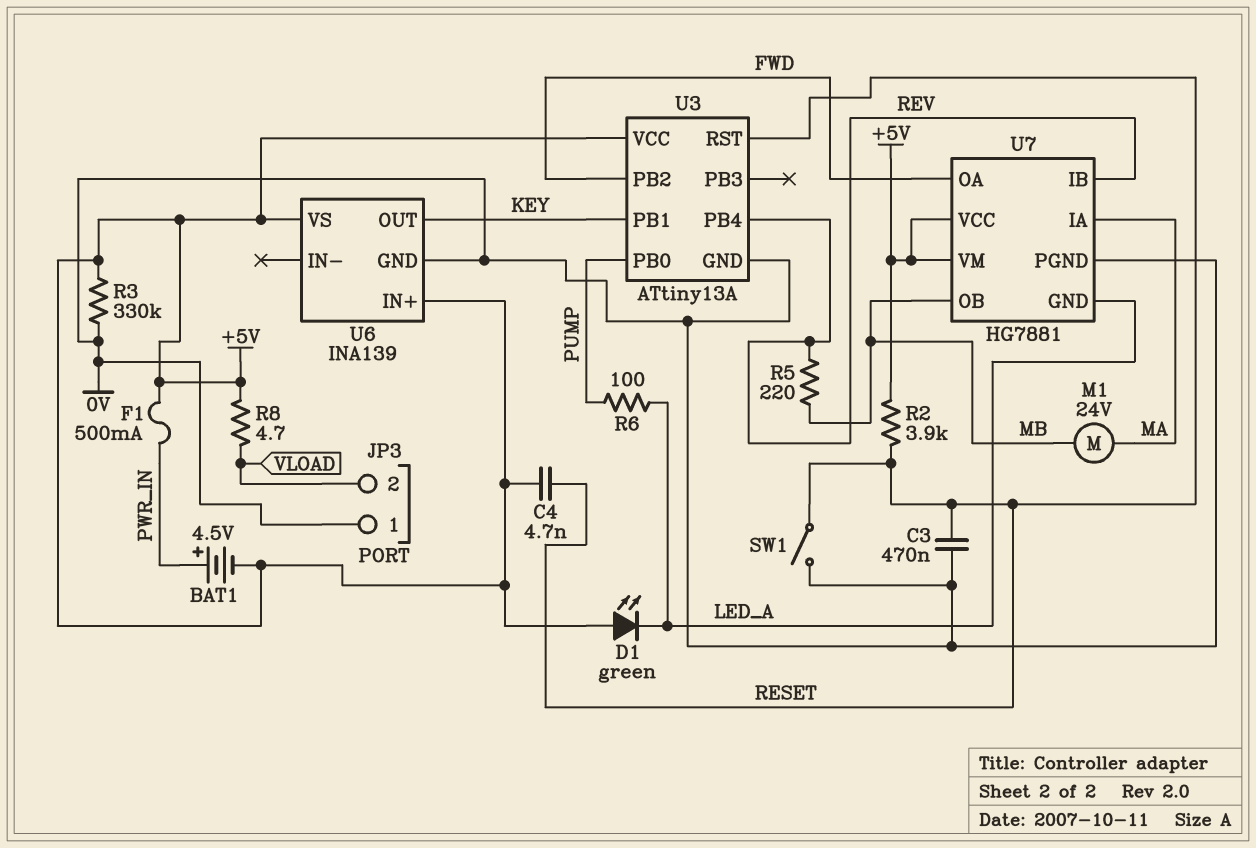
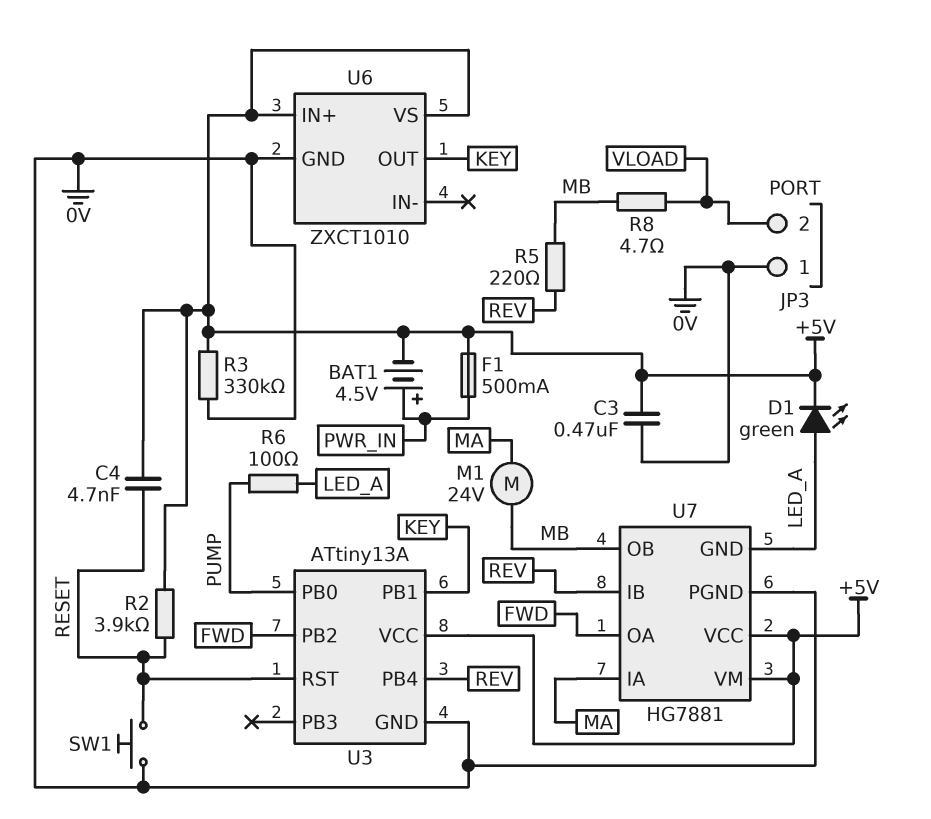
C3: 470nF (0V, RESET) -> 470nF (+5V, 0V)
D1: LED green (A +5V, K LED_A) -> LED green (A LED_A, K +5V)
R8: 4.7 (+5V, VLOAD) -> 4.7 (MB, VLOAD)
SW1: switch (0V, RESET) -> button (0V, RESET)
U6: INA139 -> ZXCT1010

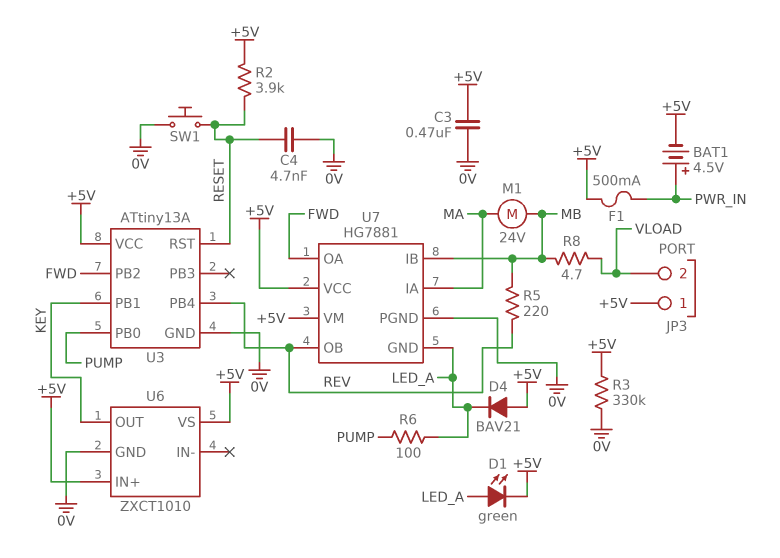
C4: 4.7nF (+5V, RESET) -> 4.7nF (0V, RESET)
D4: none -> diode BAV21 (A +5V, K LED_A)
JP3 pin 1: 0V -> +5V
U7 pin IB: REV -> MB
U7 pin OB: MB -> REV

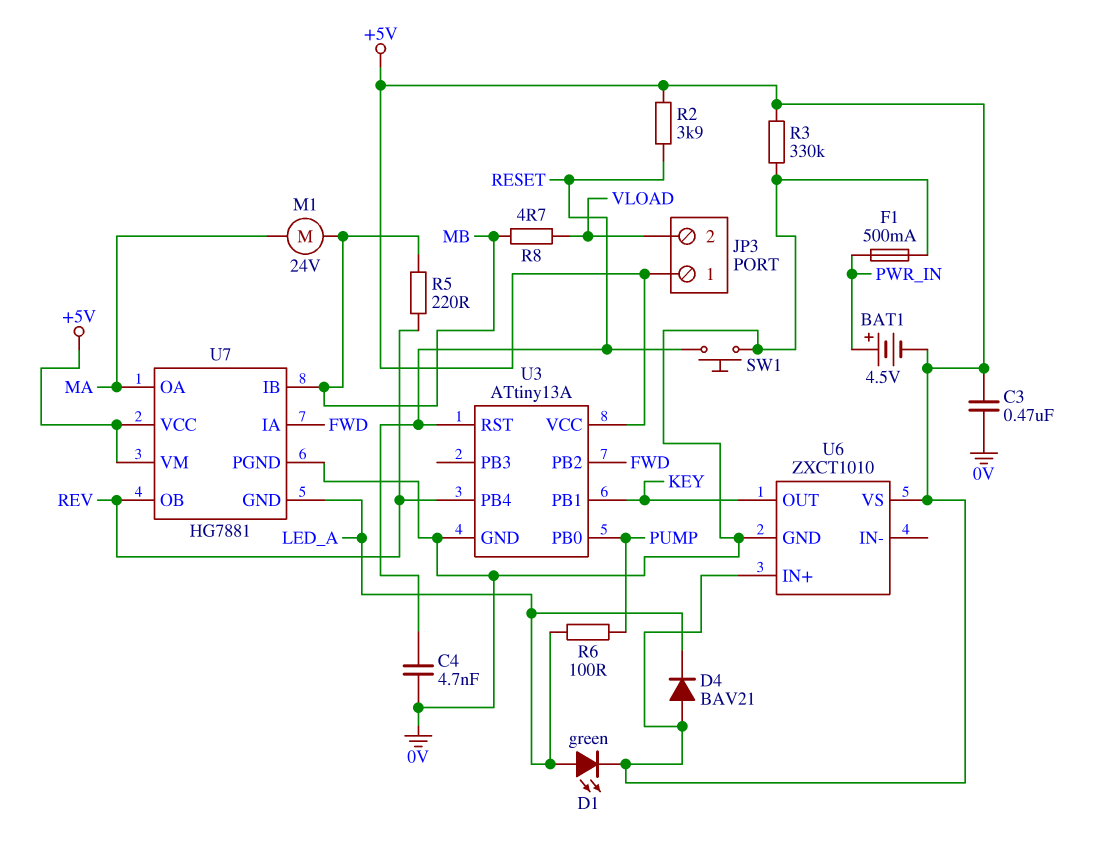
F1: 500mA (+5V, PWR_IN) -> 500mA (0V, PWR_IN)
U7 pin IA: MA -> FWD
U7 pin OA: FWD -> MA

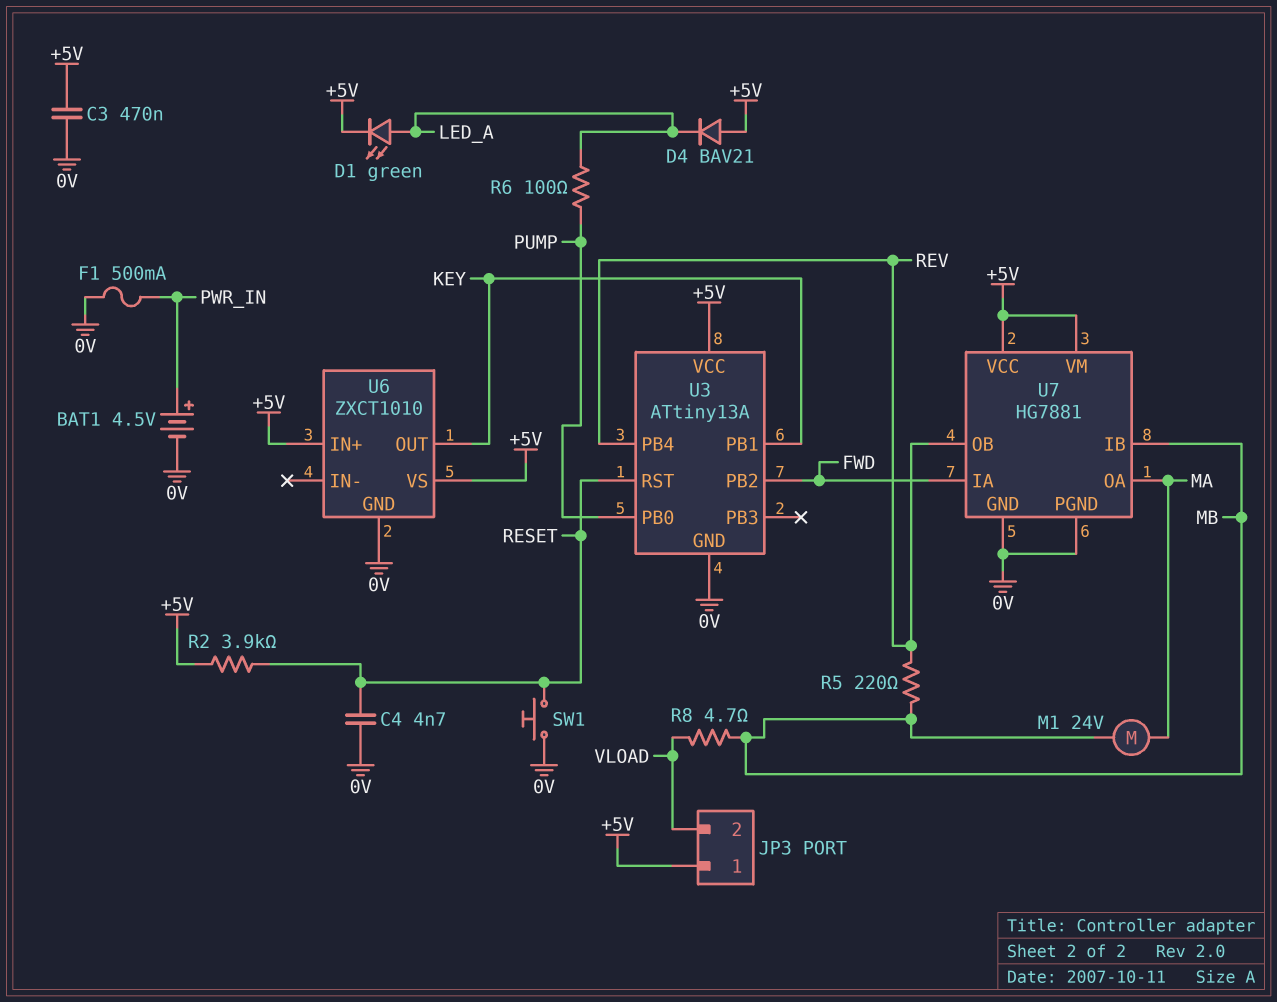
BAT1: 4.5V (plus PWR_IN, minus +5V) -> 4.5V (plus PWR_IN, minus 0V)
R3: 330k (+5V, 0V) -> none
U7 pin GND: LED_A -> 0V

